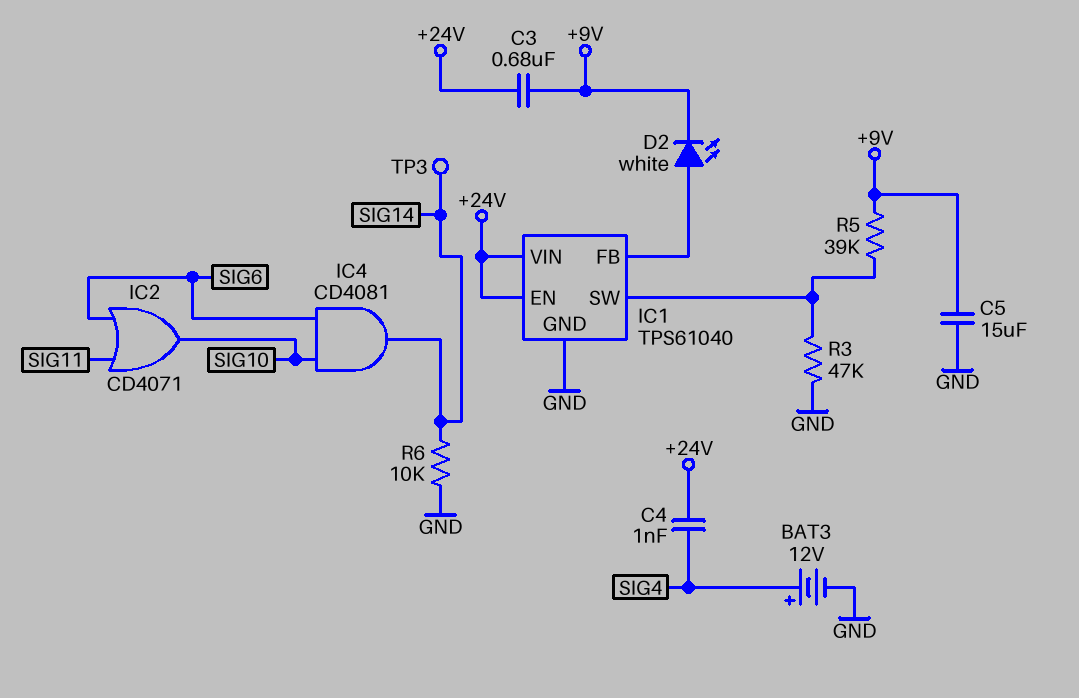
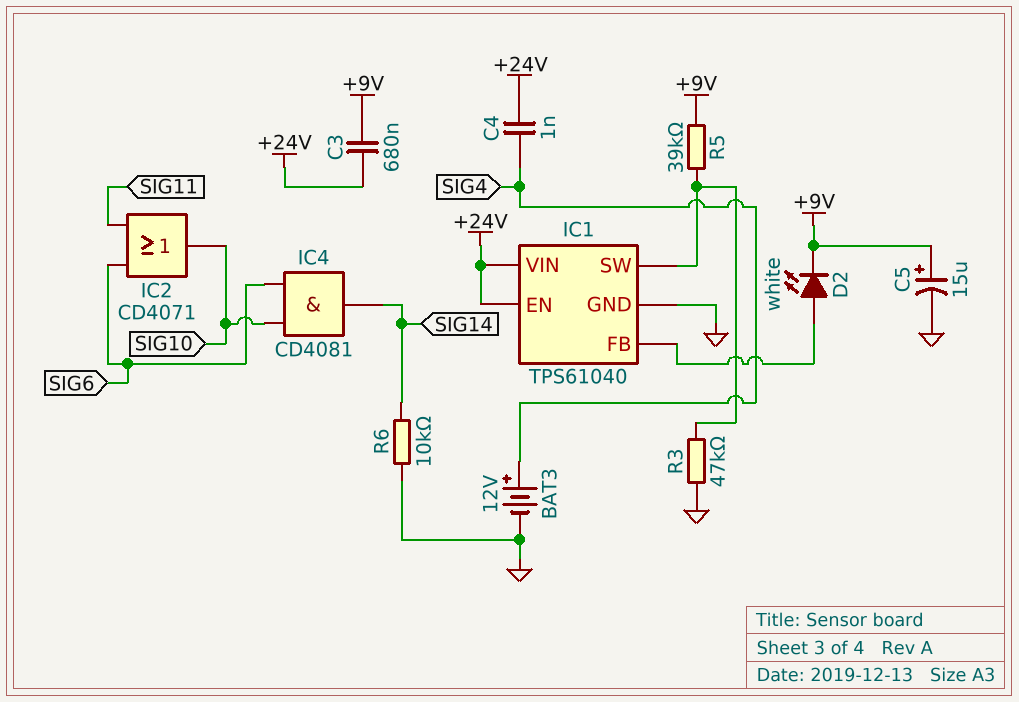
C5: 15uF (+9V, GND) -> 15uF (plus +9V, minus GND)
TP3: test point (SIG14) -> none

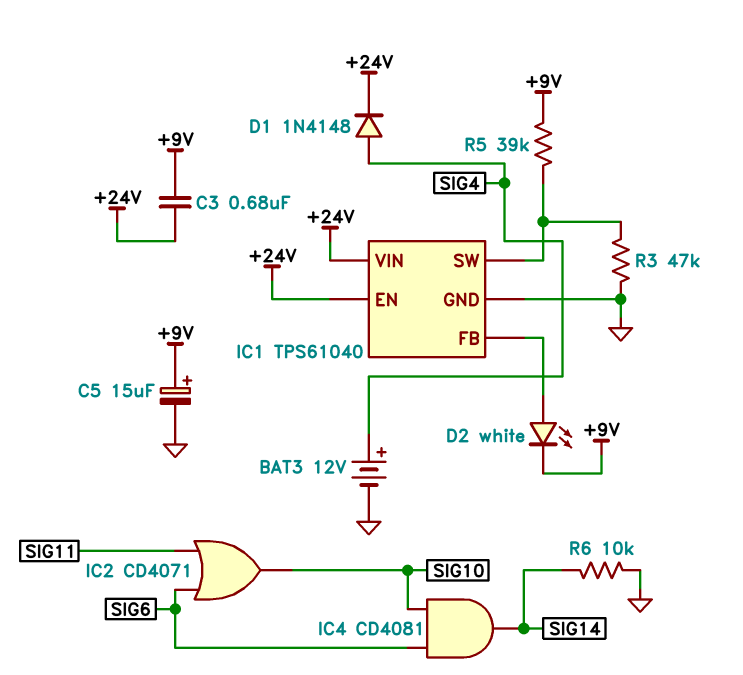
C4: 1nF (+24V, SIG4) -> none
D1: none -> diode 1N4148 (A SIG4, K +24V)

